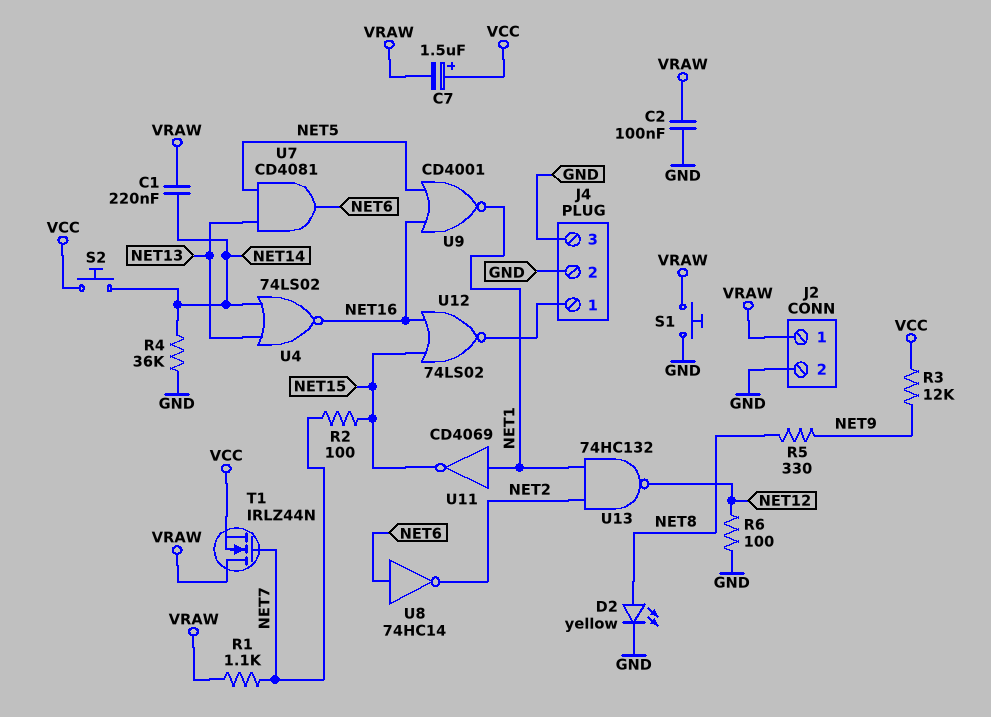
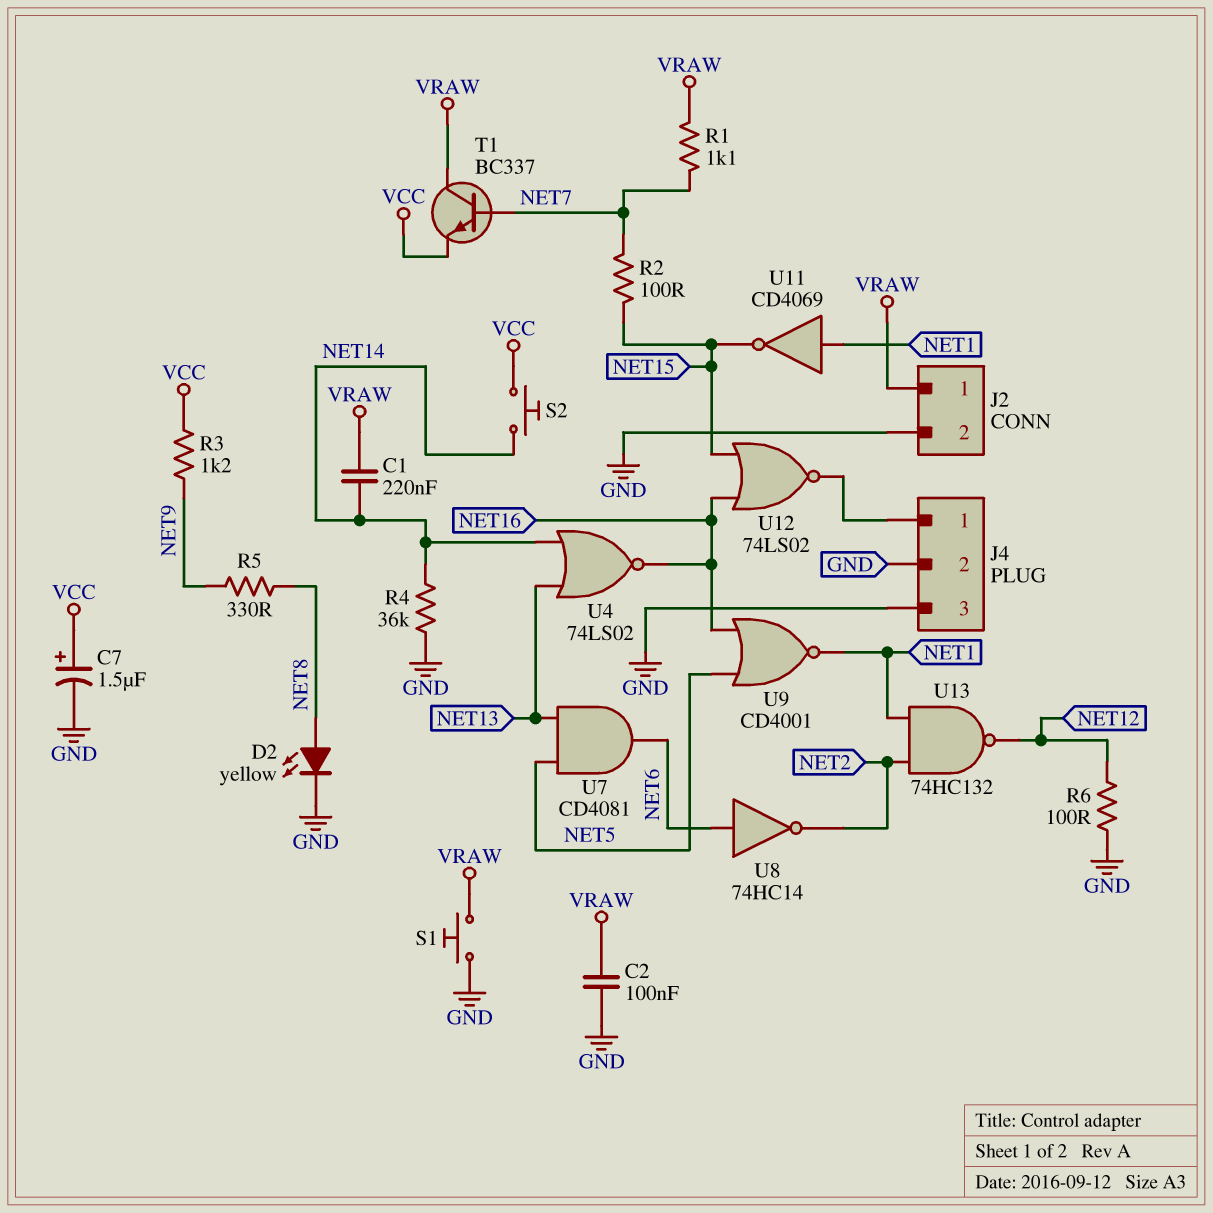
C7: 1.5uF (plus VCC, minus VRAW) -> 1.5uF (plus VCC, minus GND)
R3: 12k (NET9, VCC) -> 1.2k (NET9, VCC)
T1: NMOS IRLZ44N (G NET7, D VRAW, S VCC) -> NPN BC337 (B NET7, C VRAW, E VCC)

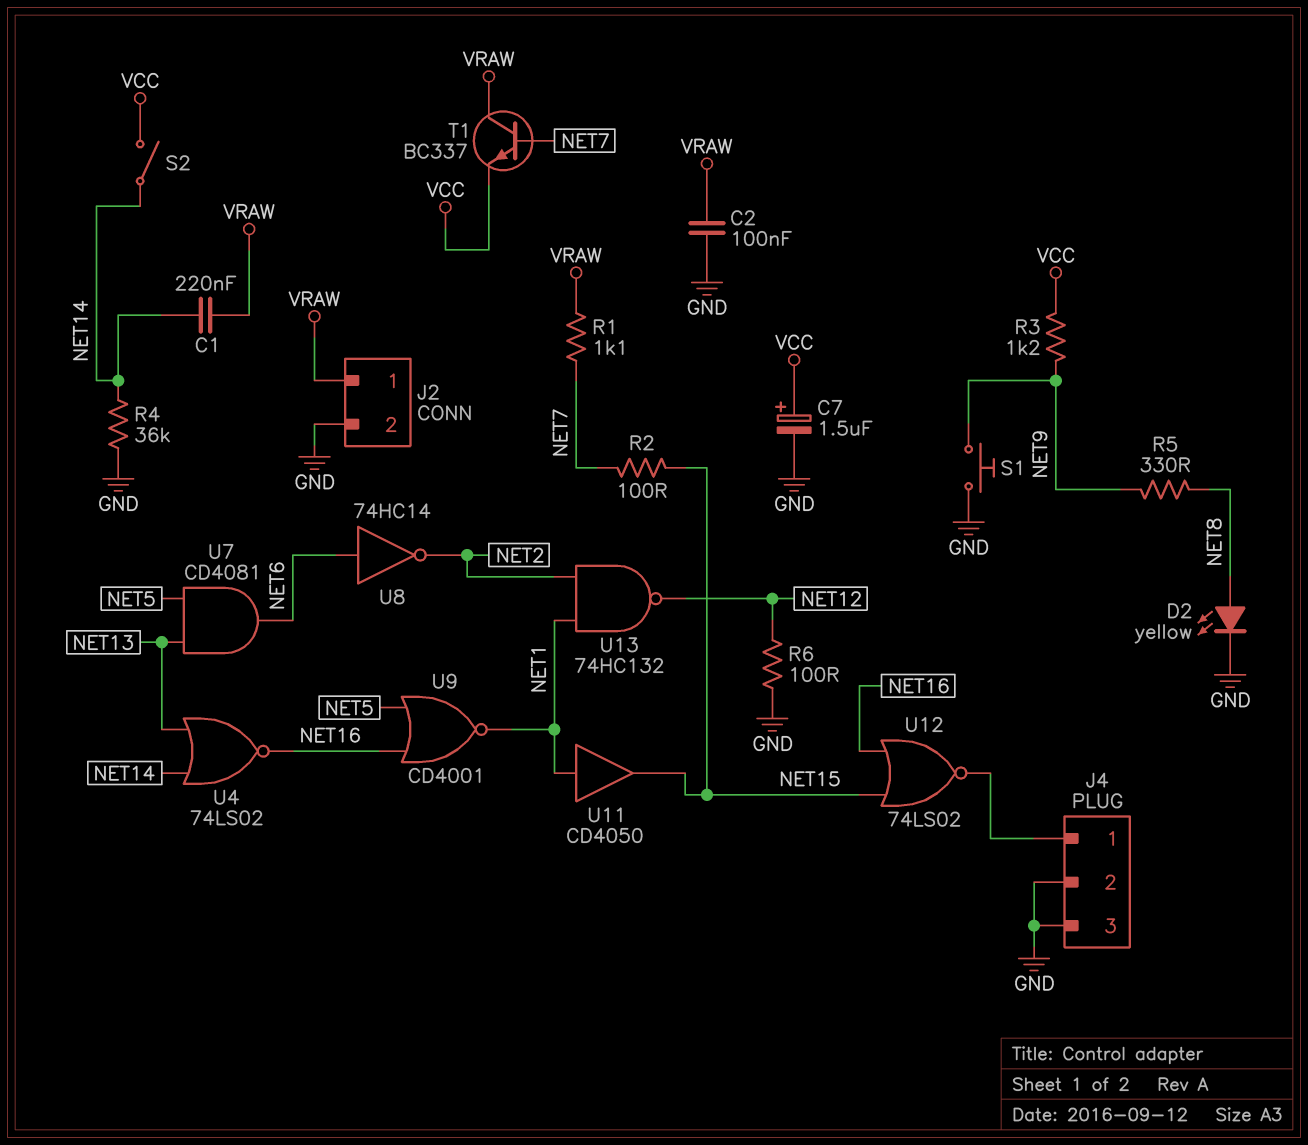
S1: button (GND, VRAW) -> button (GND, NET9)
S2: button (NET14, VCC) -> switch (NET14, VCC)
U11: NOT CD4069 (in NET1, out NET15) -> buffer CD4050 (in NET1, out NET15)

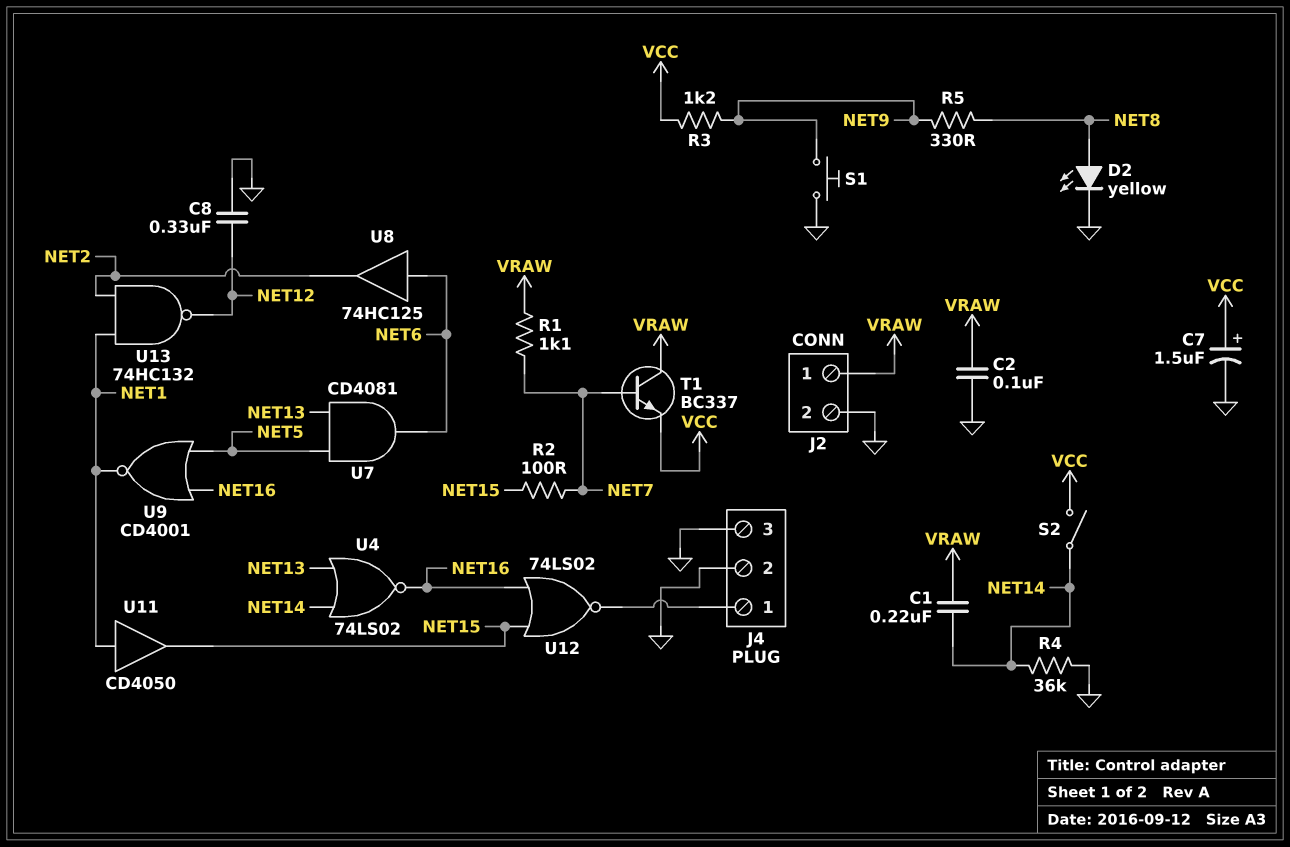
C8: none -> 330nF (GND, NET12)
R6: 100 (GND, NET12) -> none
U8: NOT 74HC14 (in NET6, out NET2) -> buffer 74HC125 (in NET6, out NET2)

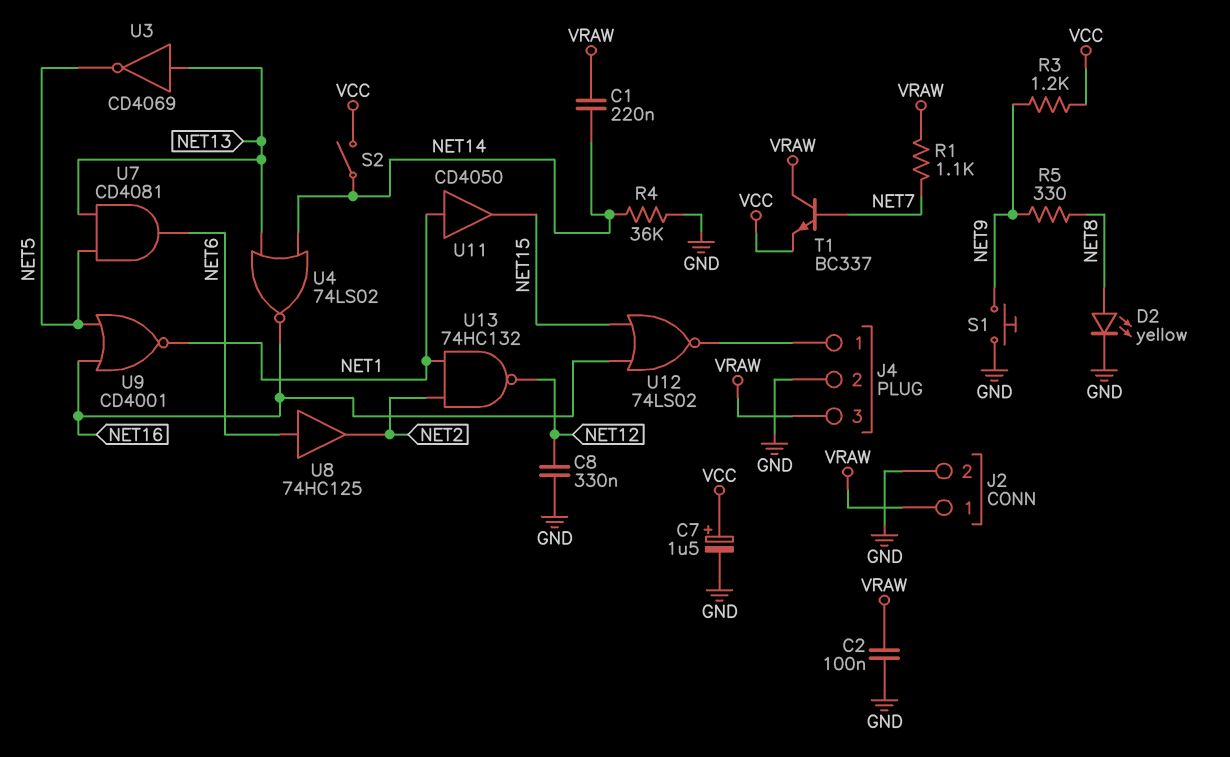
J4 pin 3: GND -> VRAW
R2: 100 (NET7, NET15) -> none
U3: none -> NOT CD4069 (in NET13, out NET5)

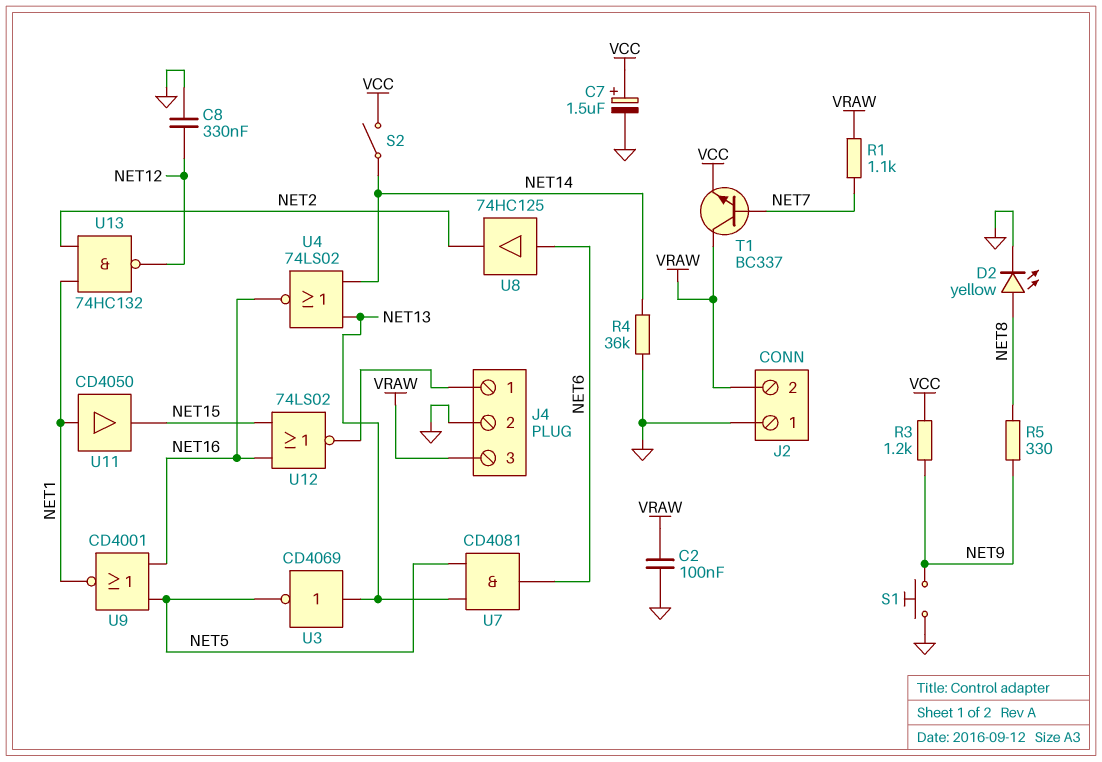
C1: 220nF (NET14, VRAW) -> none
J2 pin 1: VRAW -> GND
J2 pin 2: GND -> VRAW

